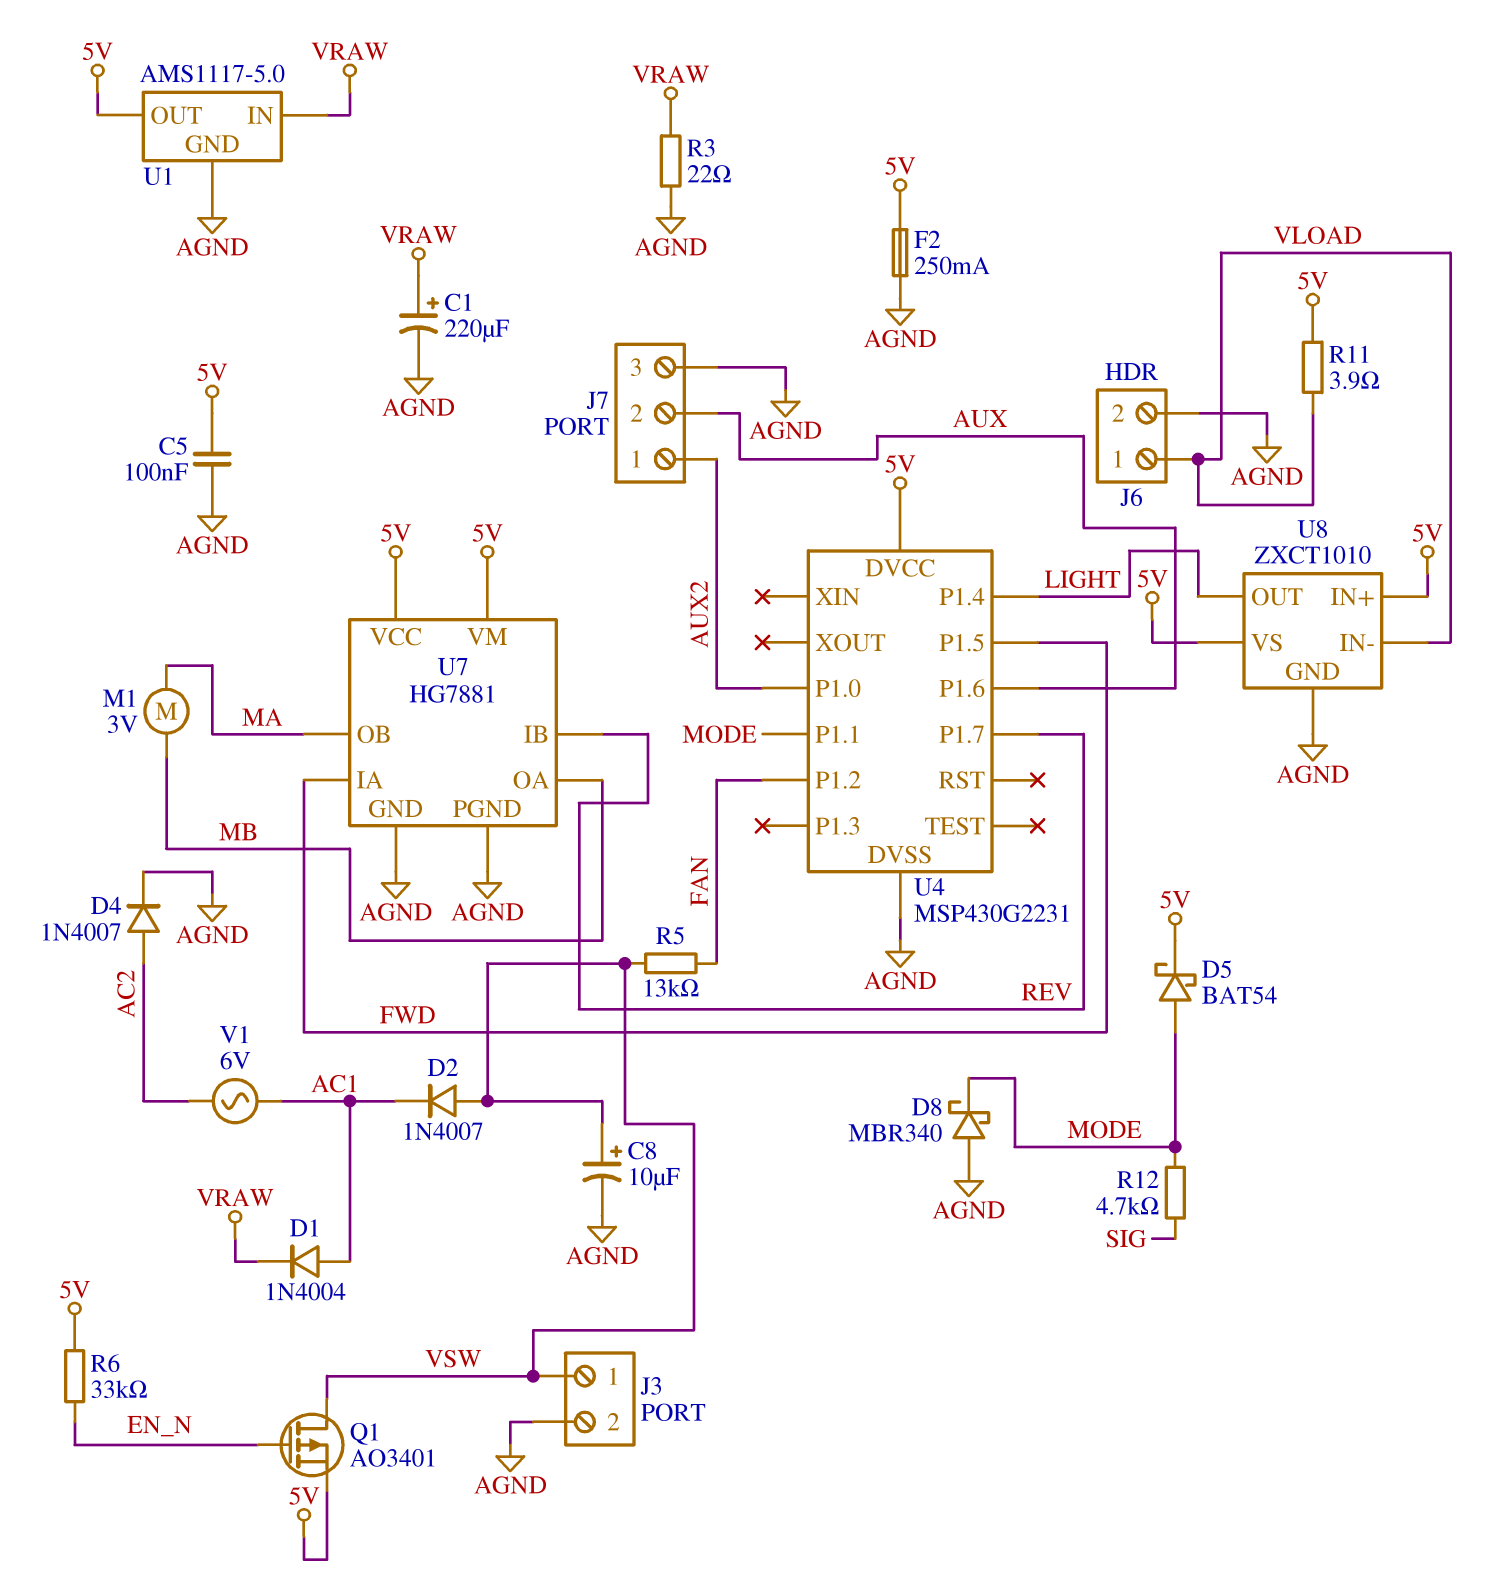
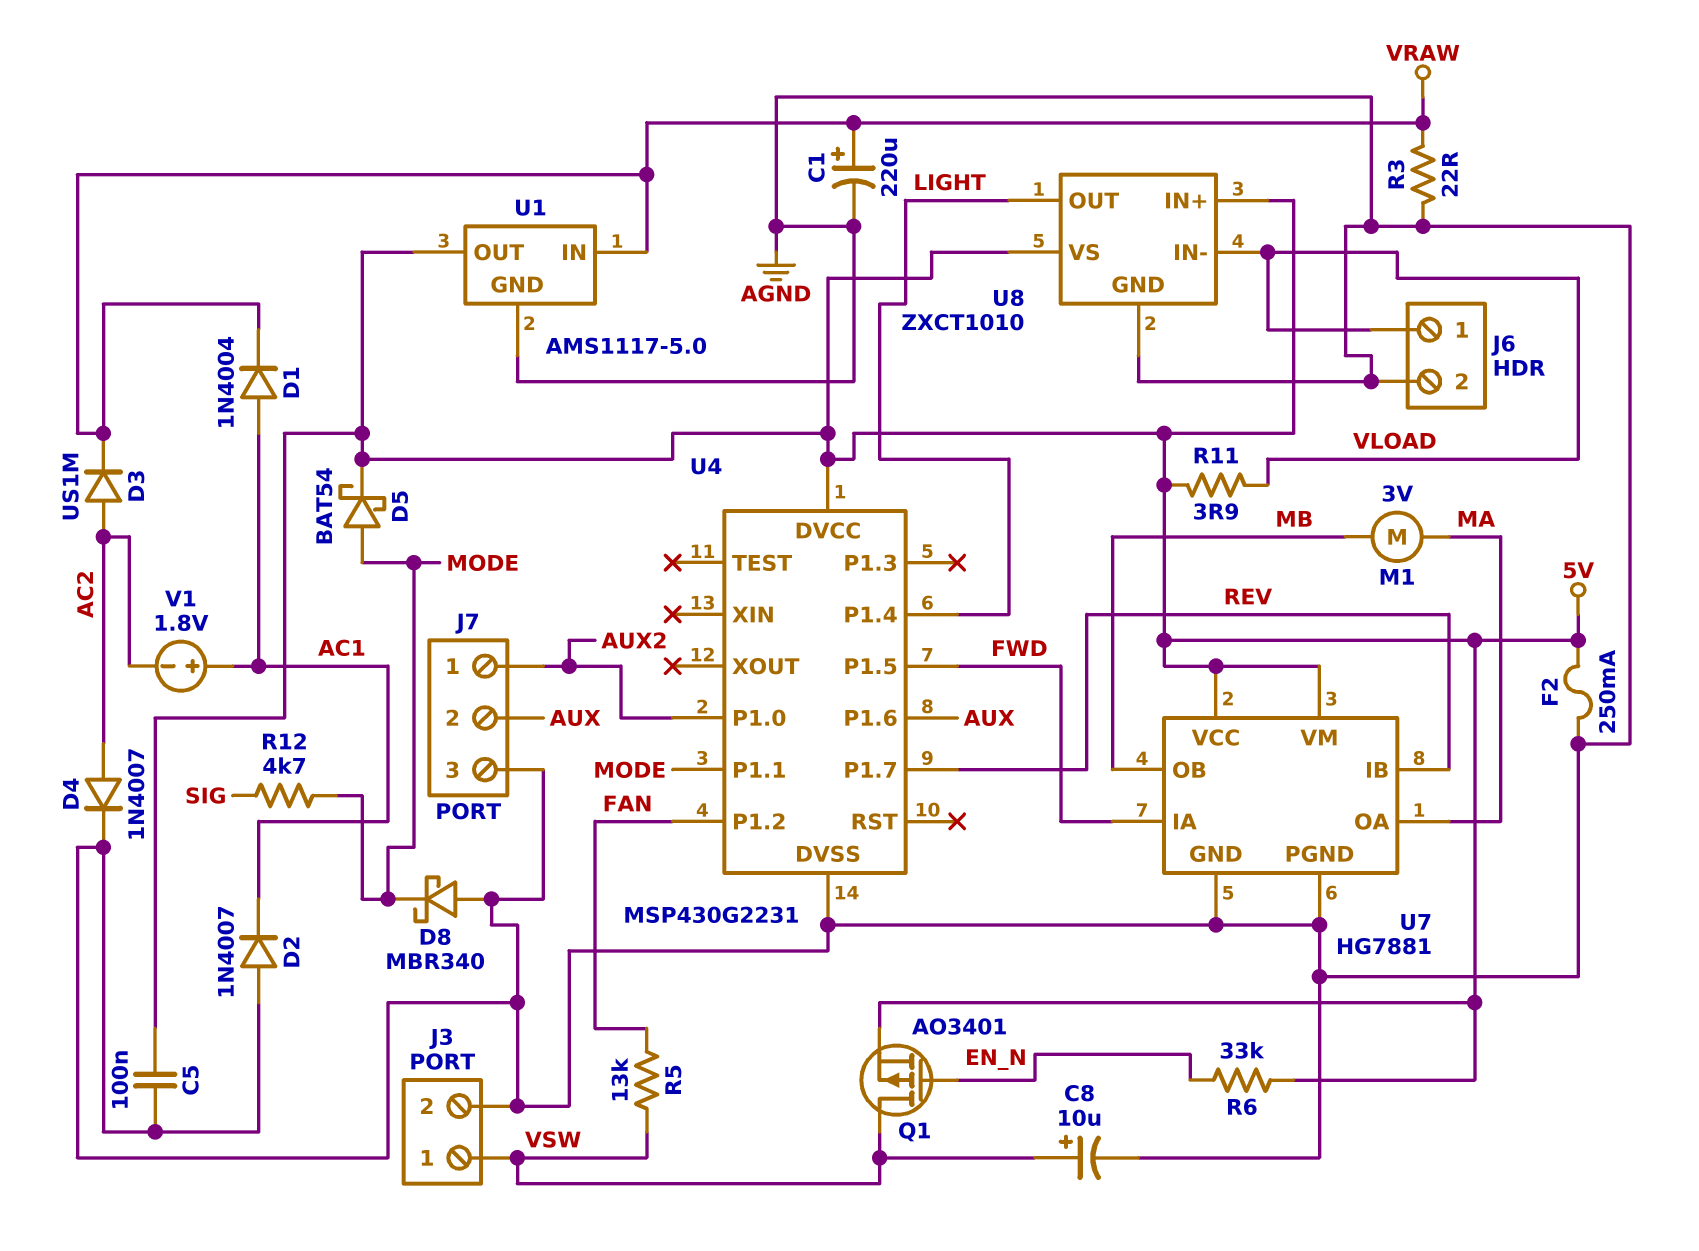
D2: diode 1N4007 (A VSW, K AC1) -> diode 1N4007 (A AGND, K AC1)
D3: none -> diode US1M (A AC2, K VRAW)
U7 pin OA: MB -> MA
U7 pin OB: MA -> MB
V1: AC 6V (AC1, AC2) -> 1.8V (plus AC1, minus AC2)

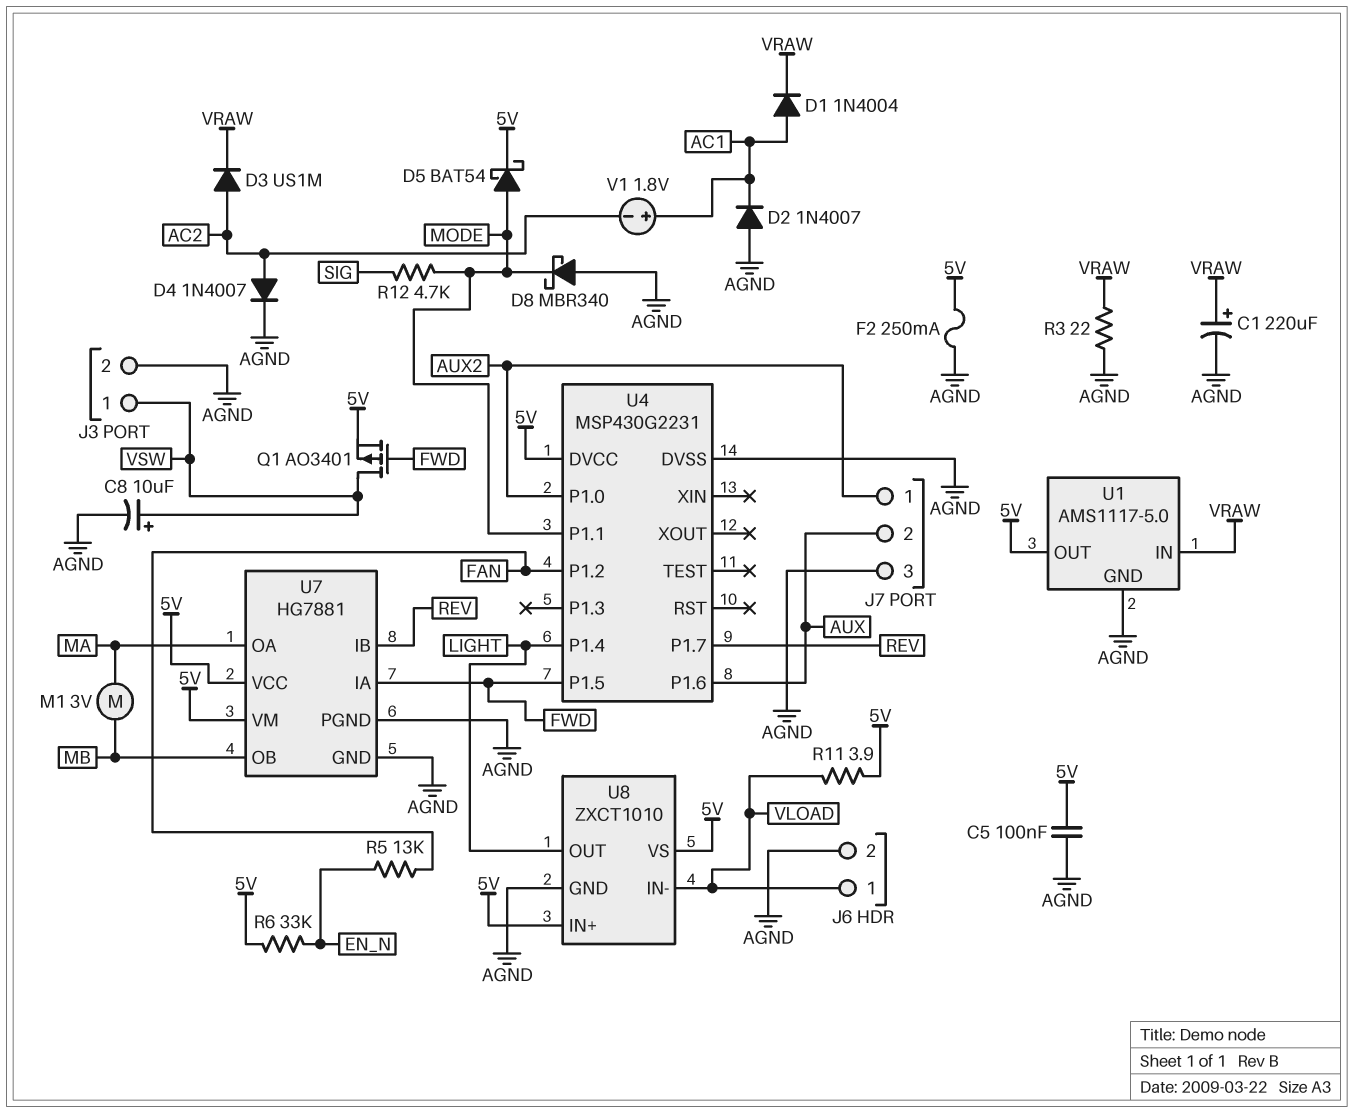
Q1: PMOS AO3401 (G EN_N, D VSW, S 5V) -> PMOS AO3401 (G FWD, D VSW, S 5V)
R5: 13k (FAN, VSW) -> 13k (EN_N, FAN)

